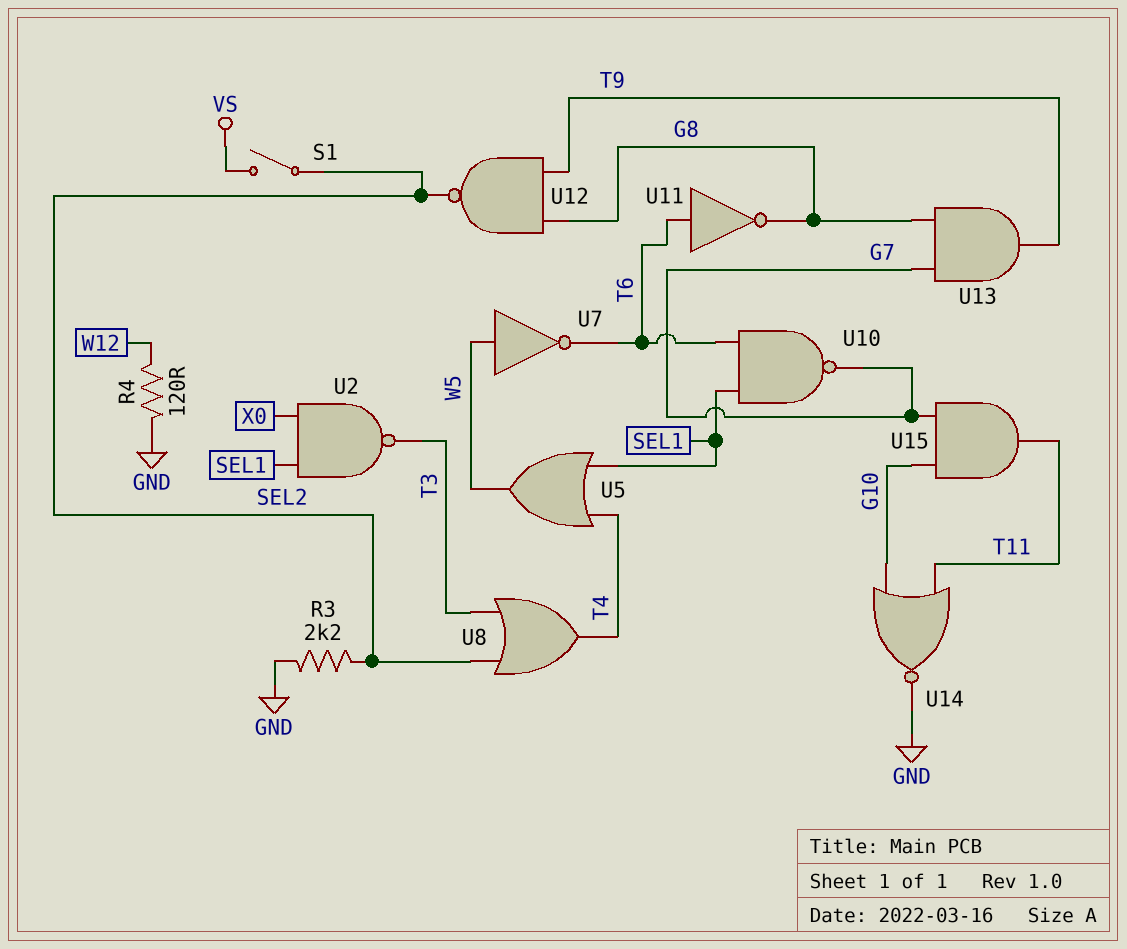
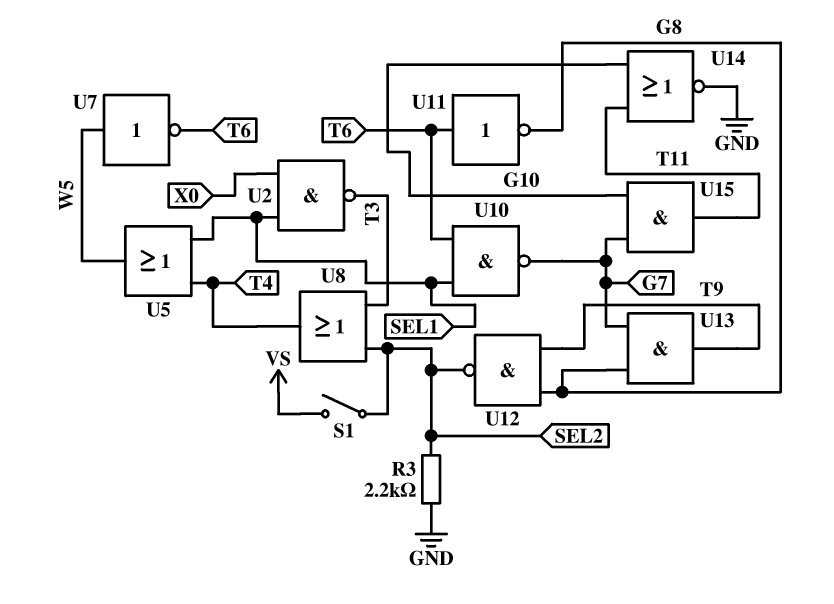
R4: 120 (GND, W12) -> none

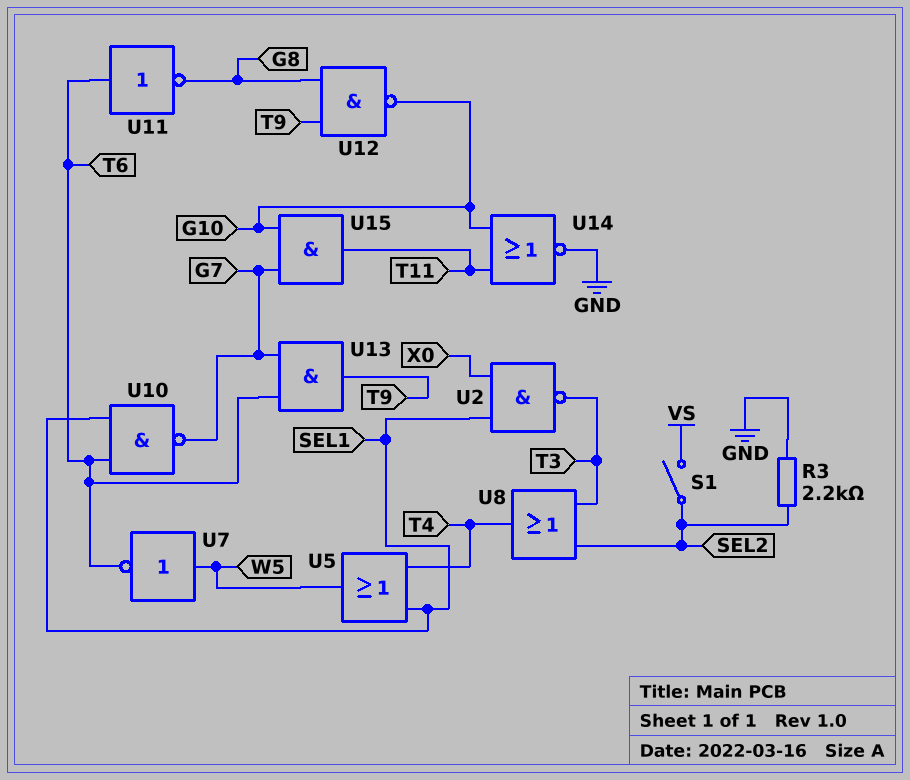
U12: NAND (in G8, in T9, out SEL2) -> NAND (in G8, in T9, out G10)
U13: AND (in G7, in G8, out T9) -> AND (in G7, in T6, out T9)

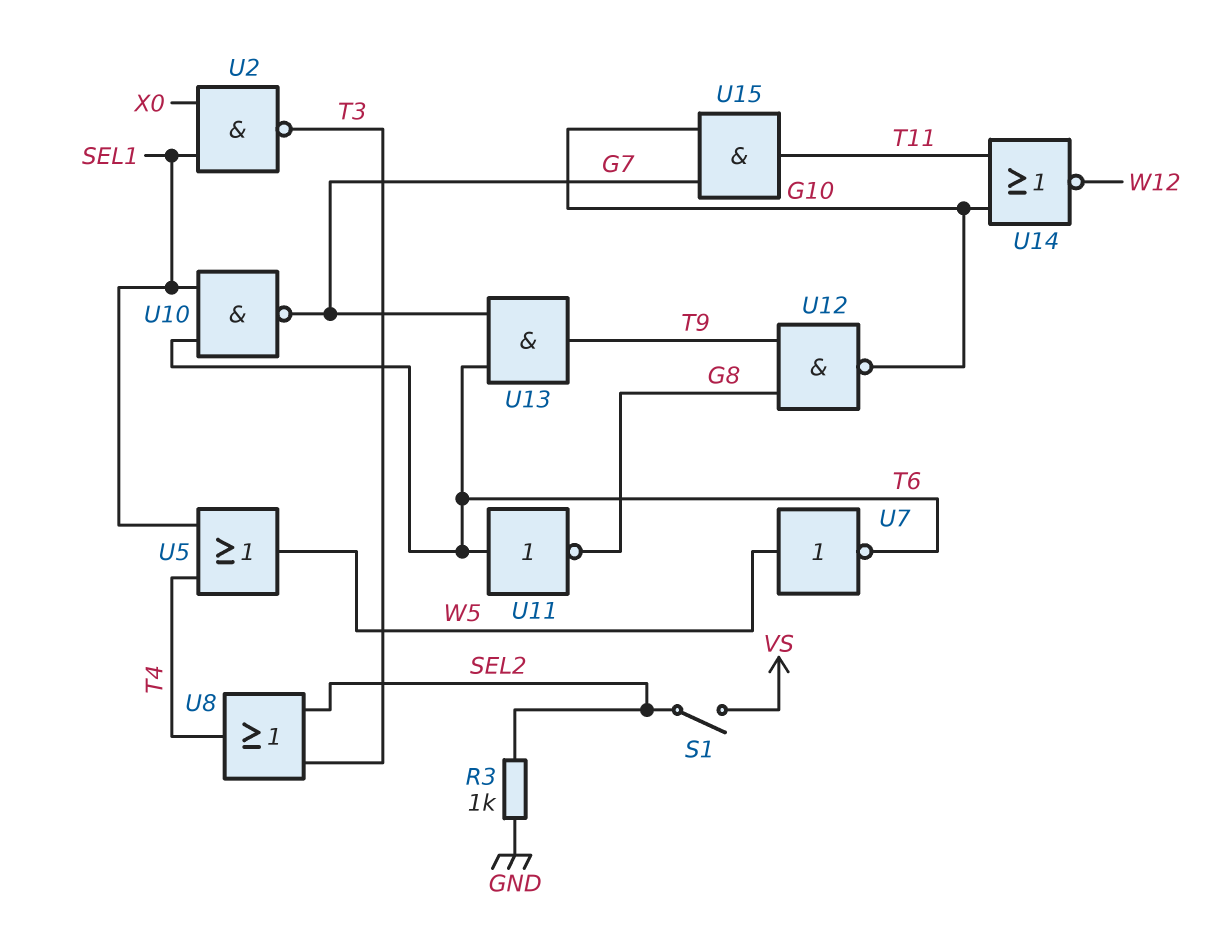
R3: 2.2k (GND, SEL2) -> 1k (GND, SEL2)
U14: NOR (in G10, in T11, out GND) -> NOR (in G10, in T11, out W12)

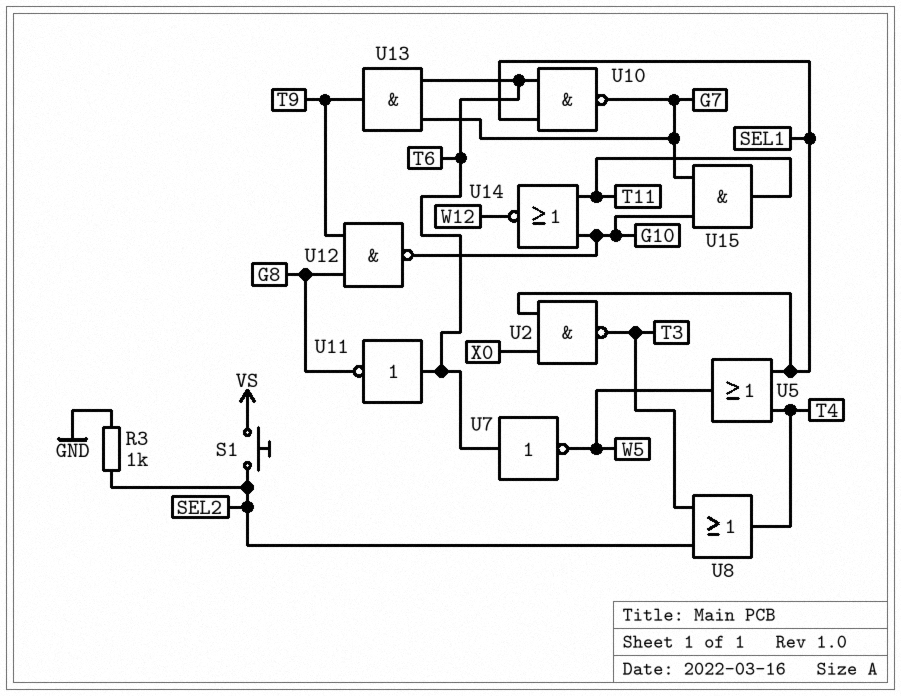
S1: switch (SEL2, VS) -> button (SEL2, VS)
U7: NOT (in W5, out T6) -> NOT (in T6, out W5)

